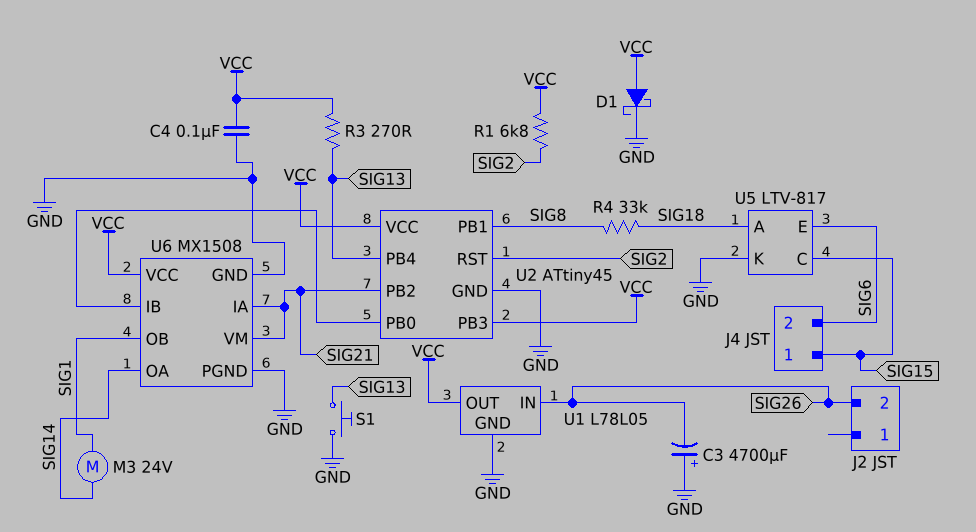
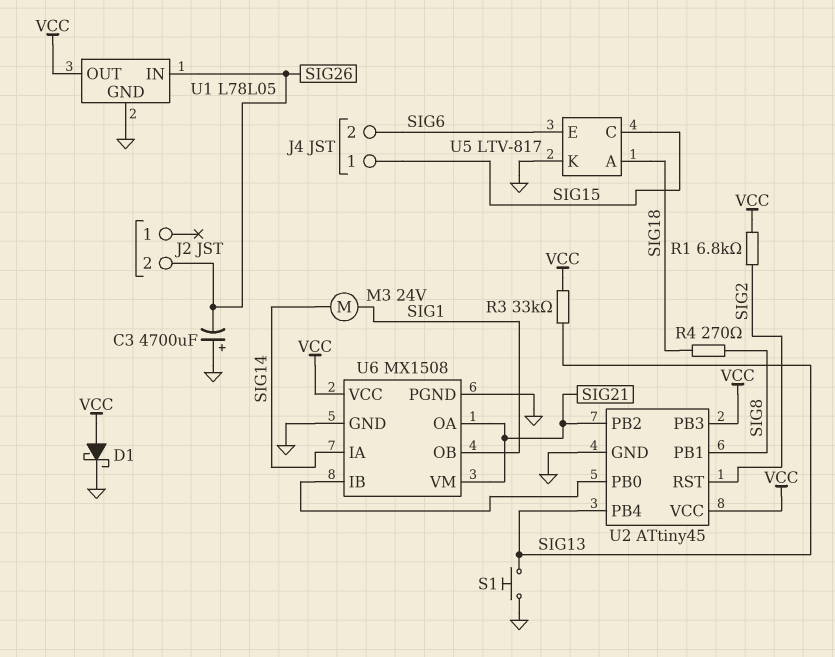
C4: 100nF (GND, VCC) -> none
R3: 270 (SIG13, VCC) -> 33k (SIG13, VCC)
R4: 33k (SIG8, SIG18) -> 270 (SIG8, SIG18)
U6 pin IA: SIG21 -> SIG14
U6 pin OA: SIG14 -> SIG21

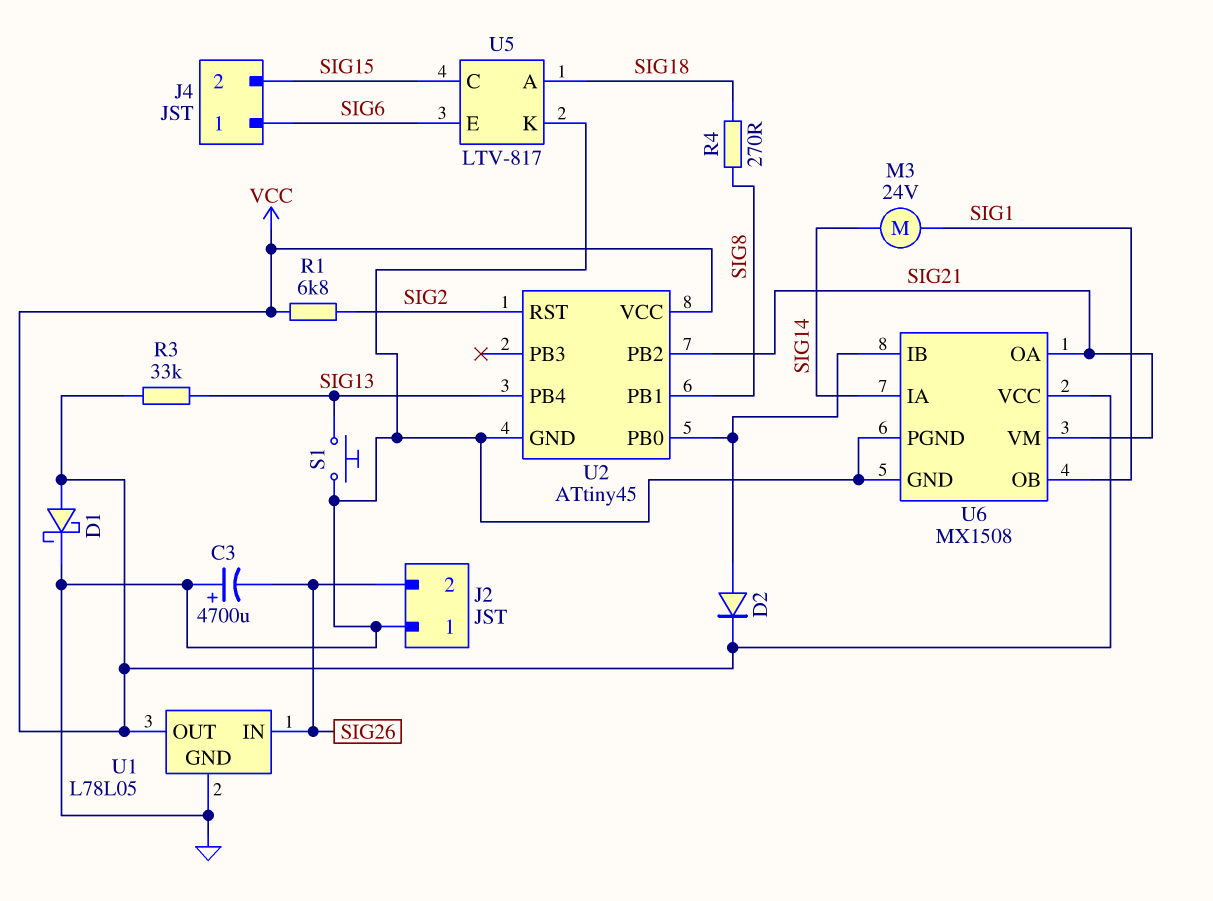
D2: none -> diode (A U2/PB0, K VCC)
J2 pin 1: none -> GND
J4 pin 1: SIG15 -> SIG6
J4 pin 2: SIG6 -> SIG15
U2 pin PB3: VCC -> none

